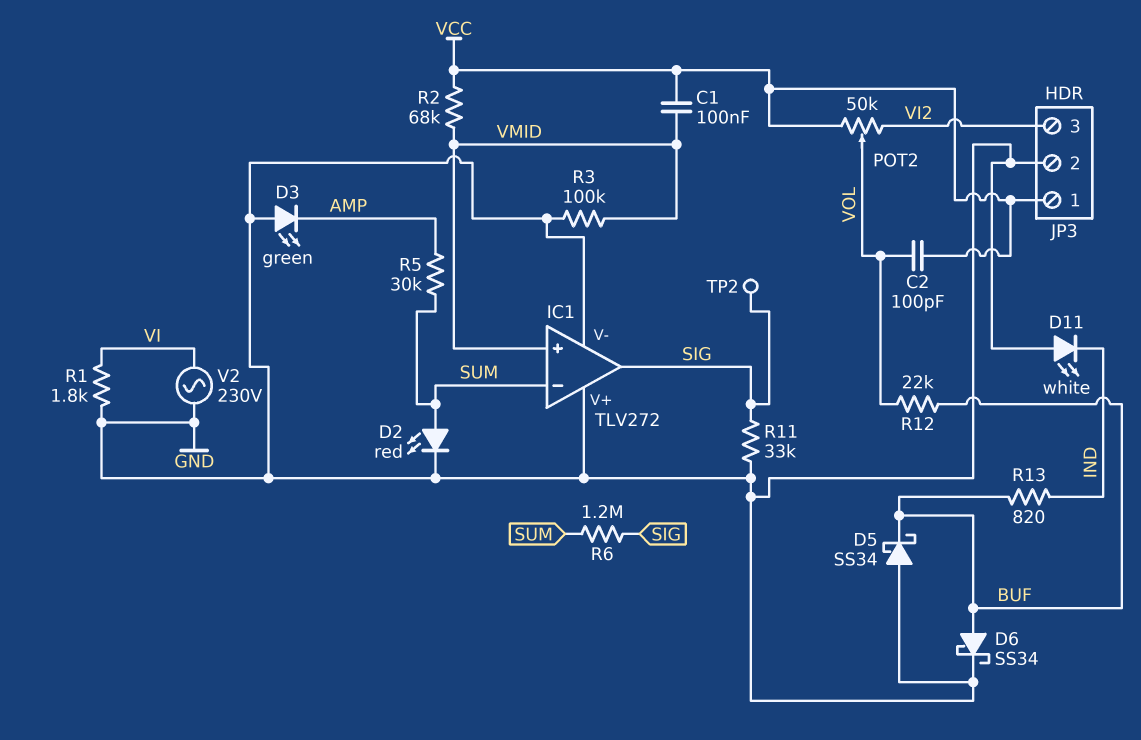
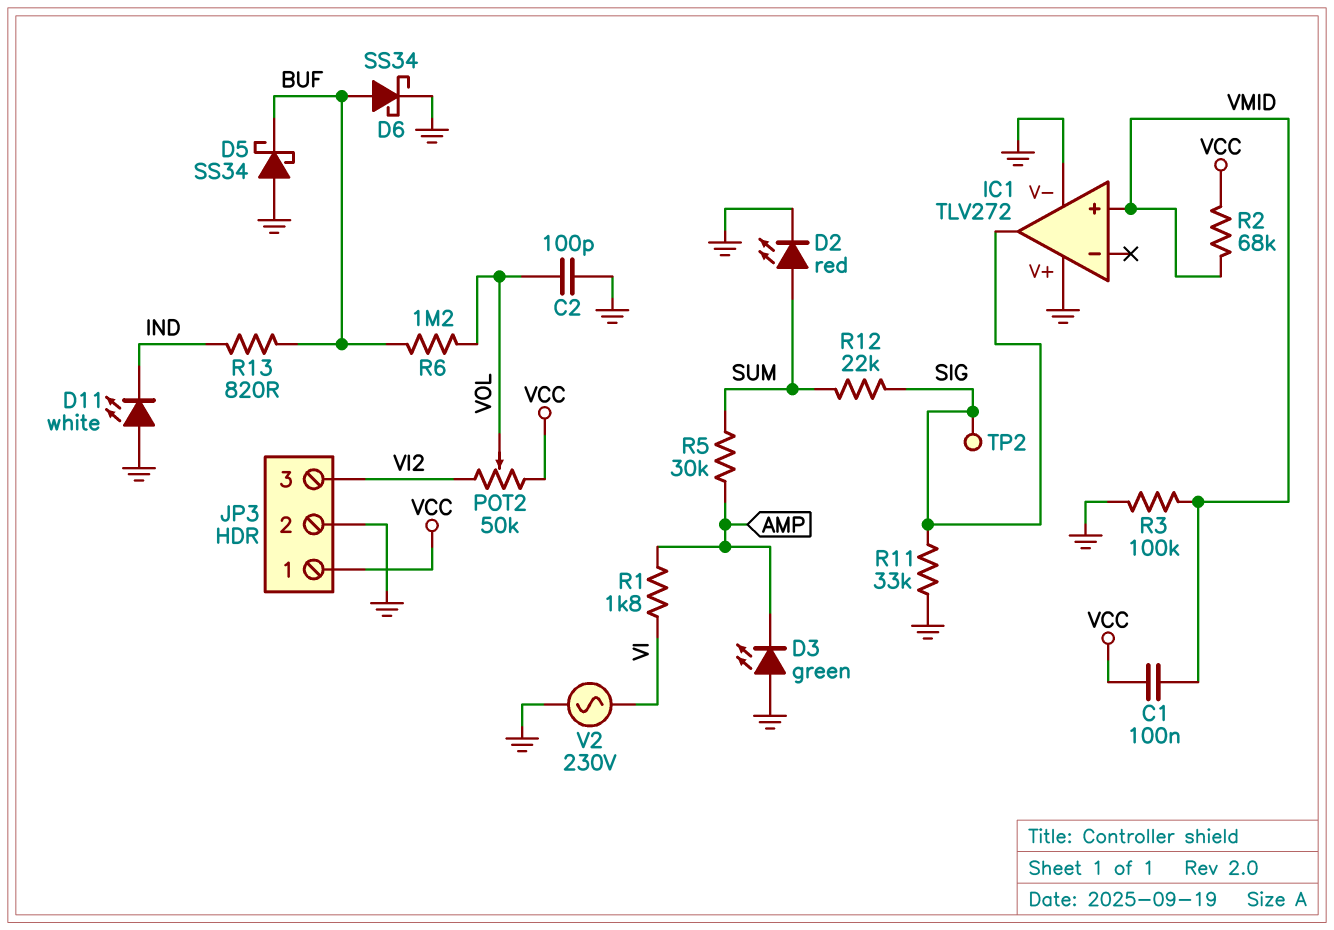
C2: 100pF (VCC, VOL) -> 100pF (GND, VOL)
IC1 pin in-: SUM -> none
R1: 1.8k (GND, VI) -> 1.8k (AMP, VI)
R6: 1.2M (SIG, SUM) -> 1.2M (BUF, VOL)
R12: 22k (BUF, VOL) -> 22k (SIG, SUM)

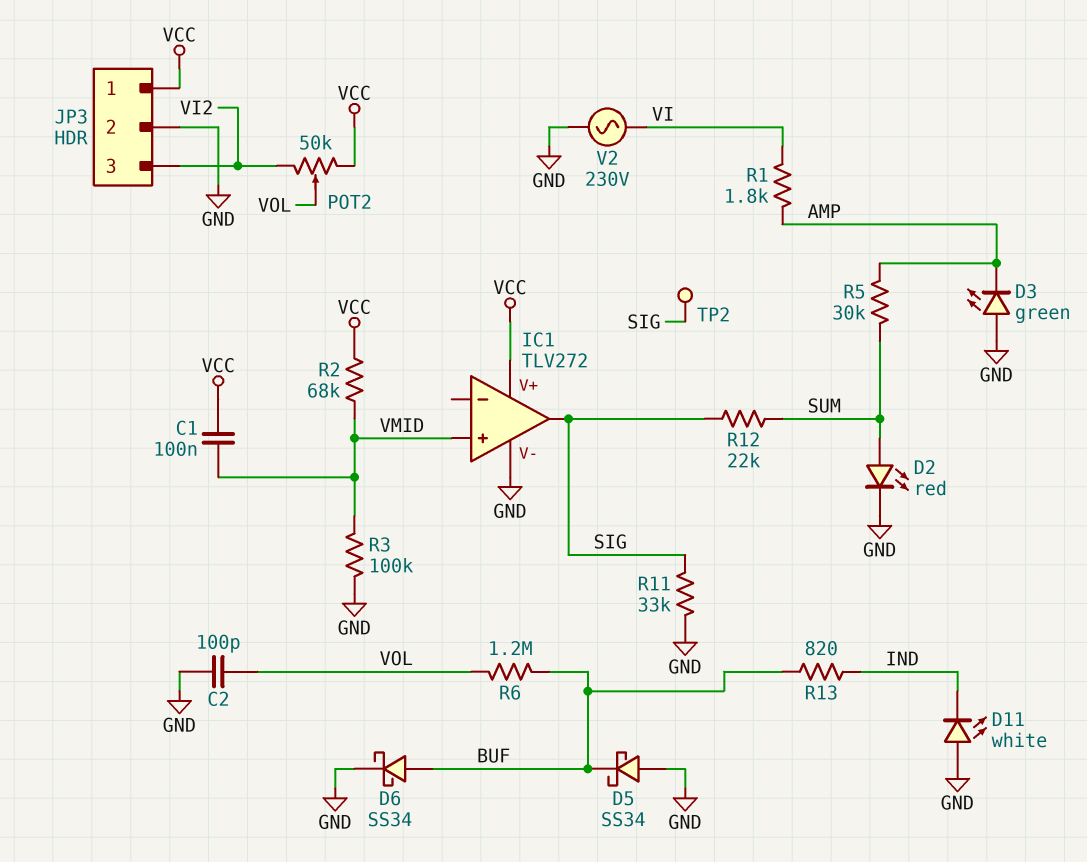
IC1 pin V+: GND -> VCC

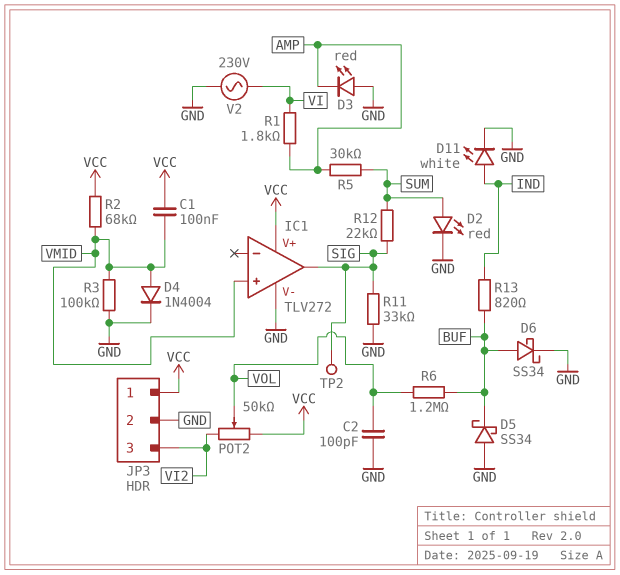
D3: LED green (A GND, K AMP) -> LED red (A GND, K AMP)
D4: none -> diode 1N4004 (A VMID, K GND)
D11: LED white (A GND, K IND) -> LED white (A IND, K GND)

